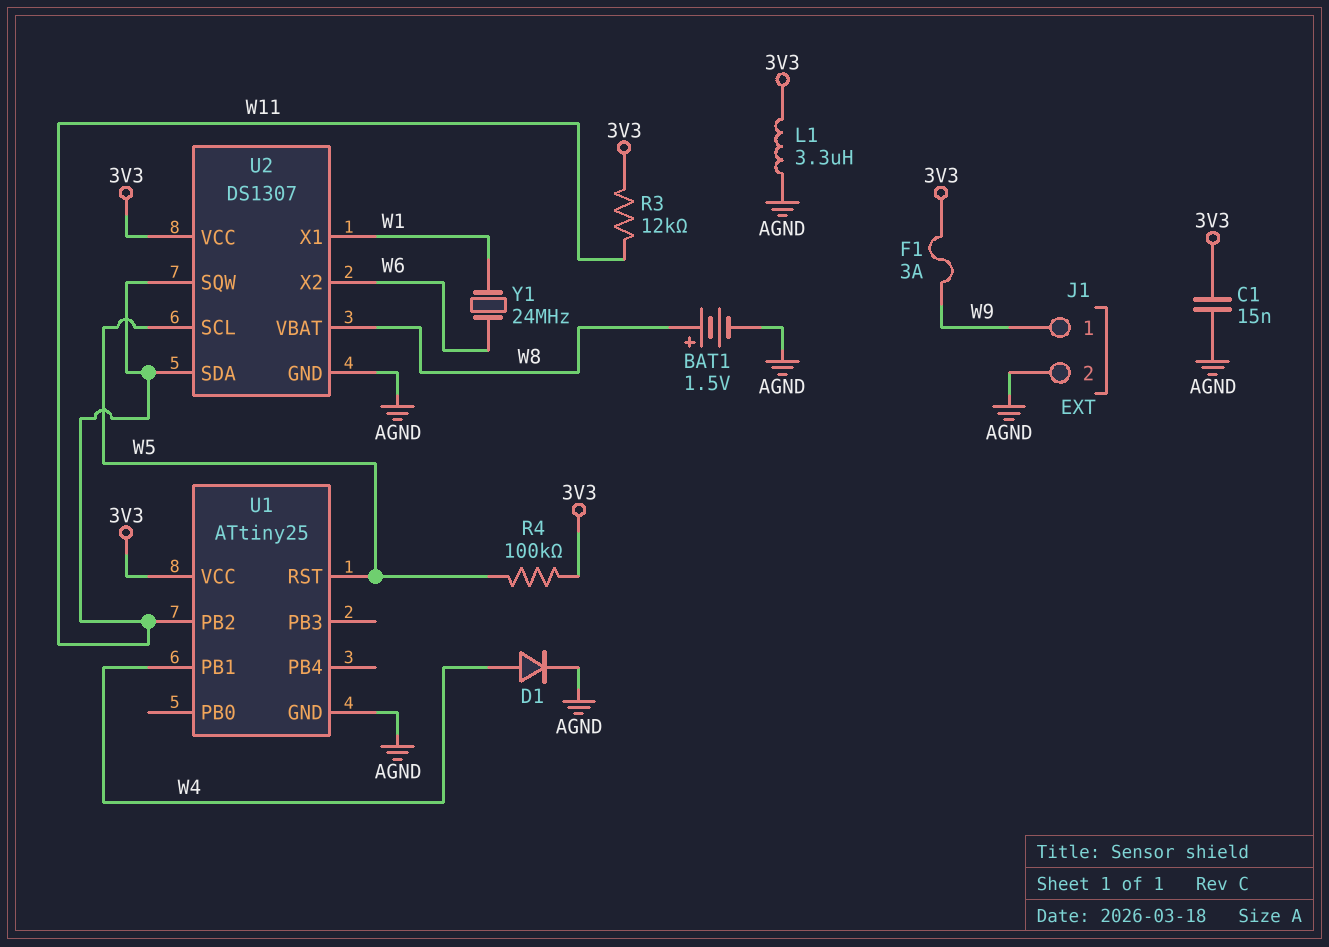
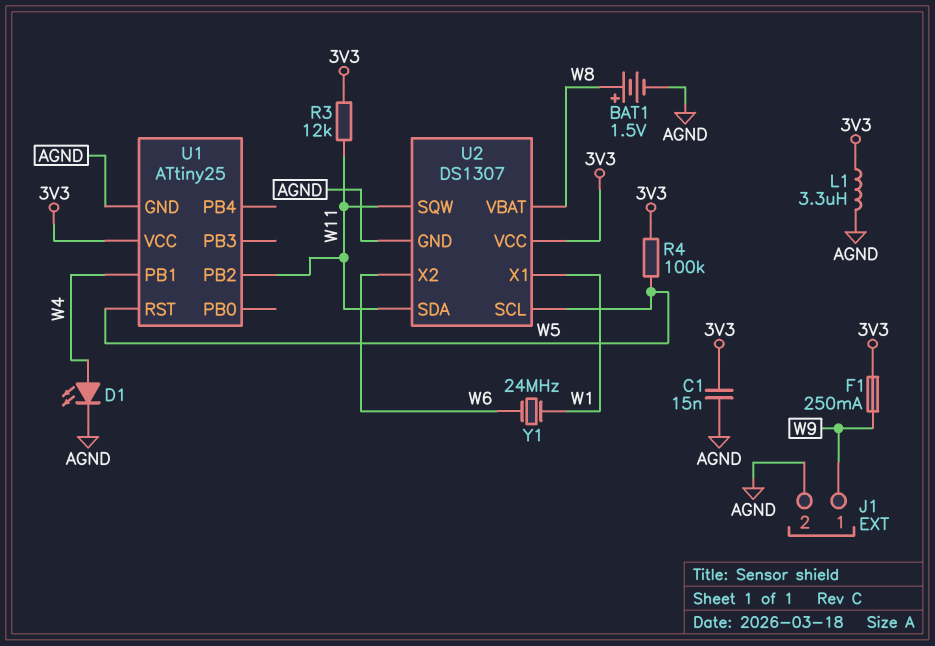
D1: diode (A W4, K AGND) -> LED (A W4, K AGND)
F1: 3A (3V3, W9) -> 250mA (3V3, W9)

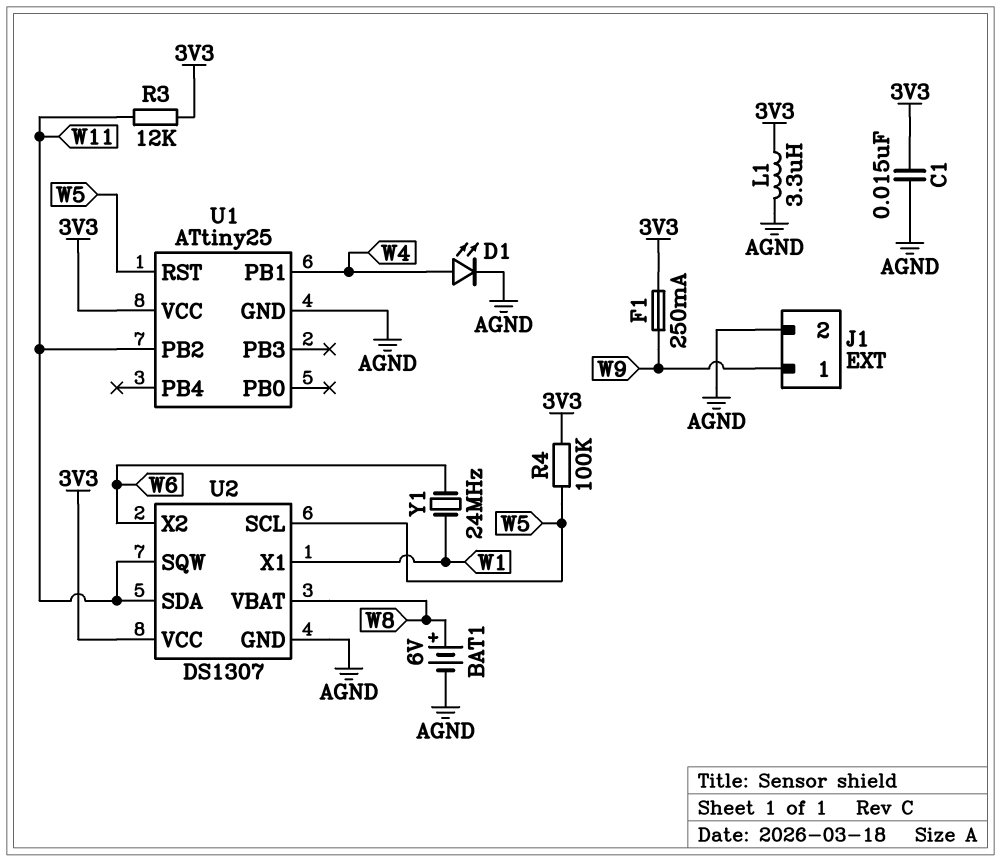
BAT1: 1.5V (plus W8, minus AGND) -> 6V (plus W8, minus AGND)

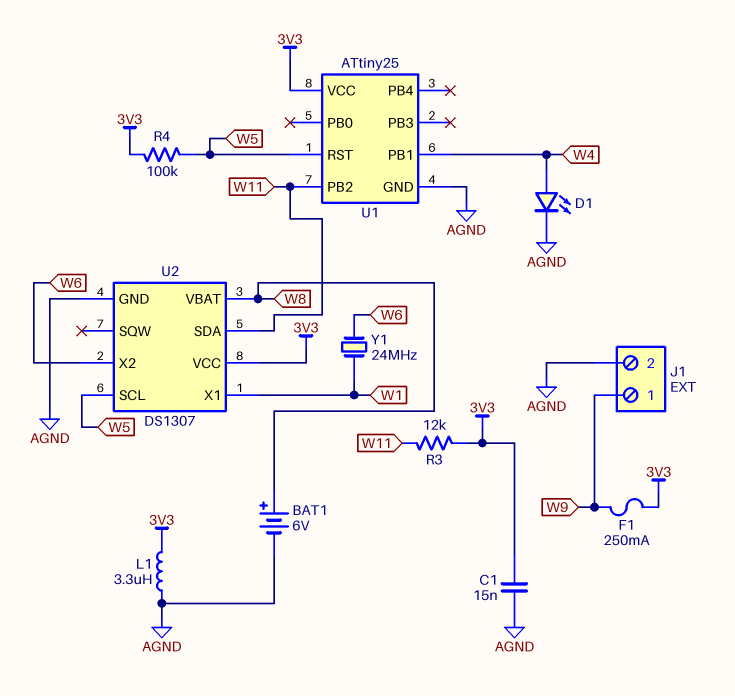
U2 pin SQW: W11 -> none

